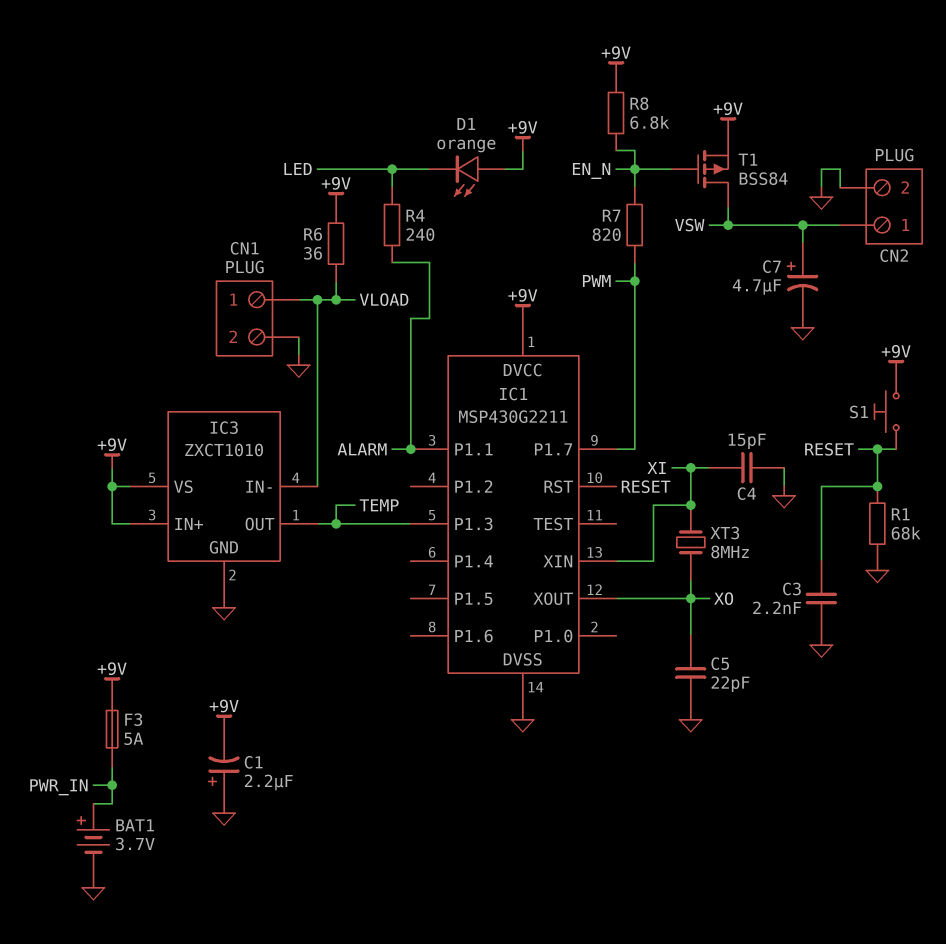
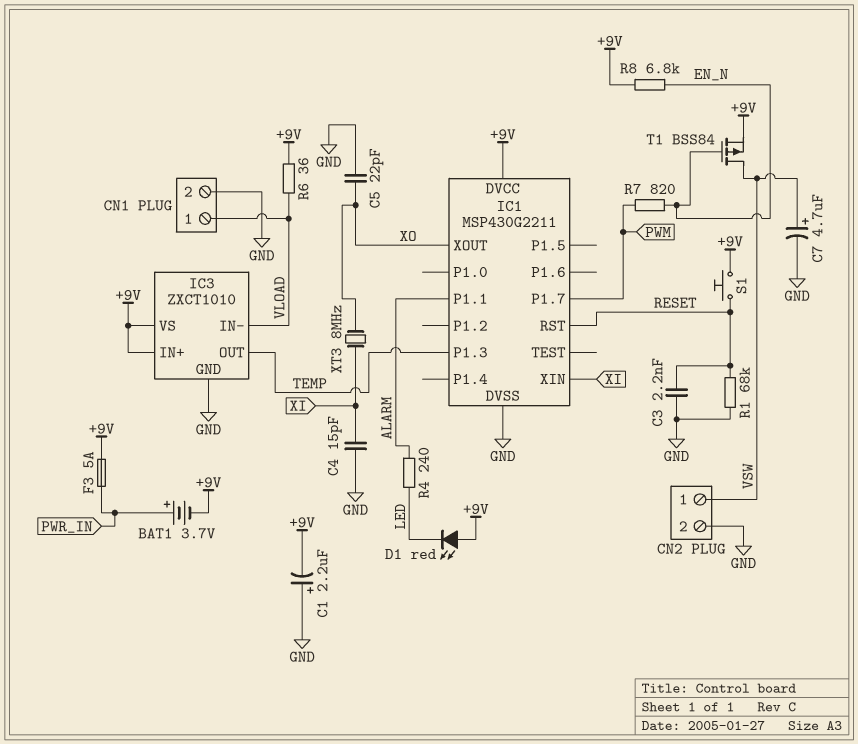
BAT1: 3.7V (plus PWR_IN, minus GND) -> 3.7V (plus PWR_IN, minus +9V)
D1: LED orange (A +9V, K LED) -> LED red (A +9V, K LED)

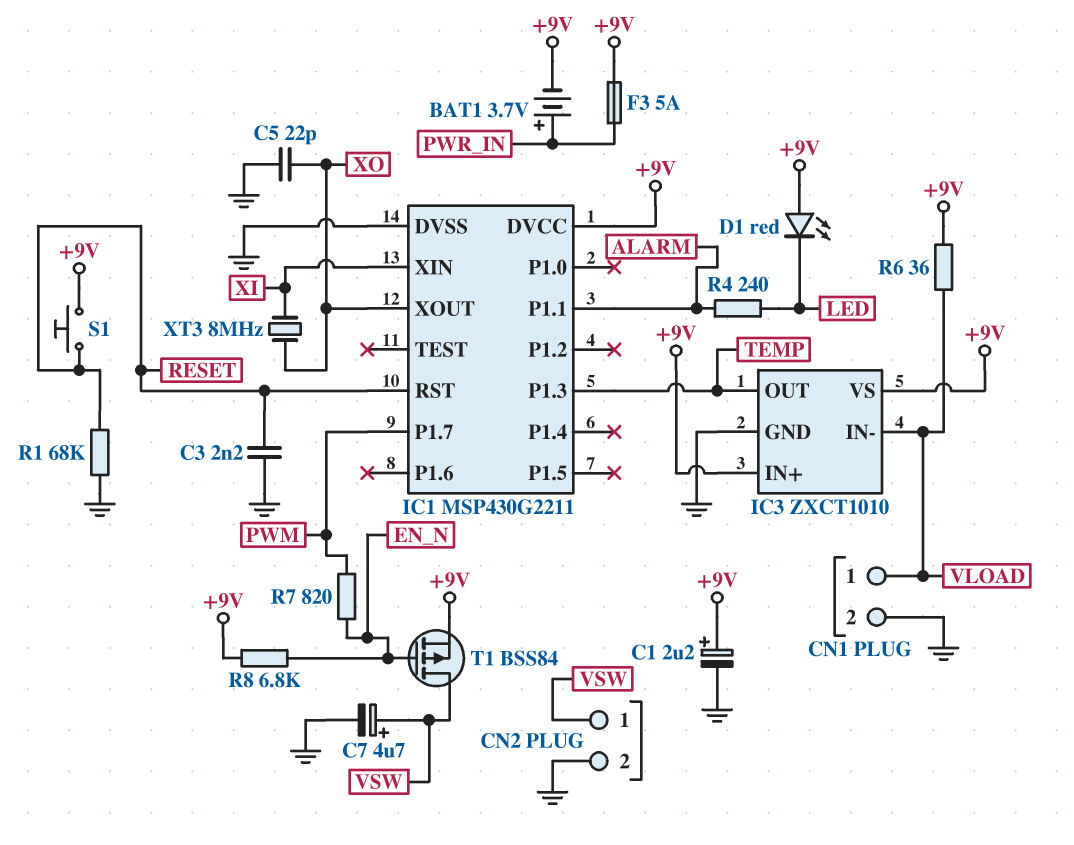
C1: 2.2uF (plus GND, minus +9V) -> 2.2uF (plus +9V, minus GND)
C4: 15pF (GND, XI) -> none

